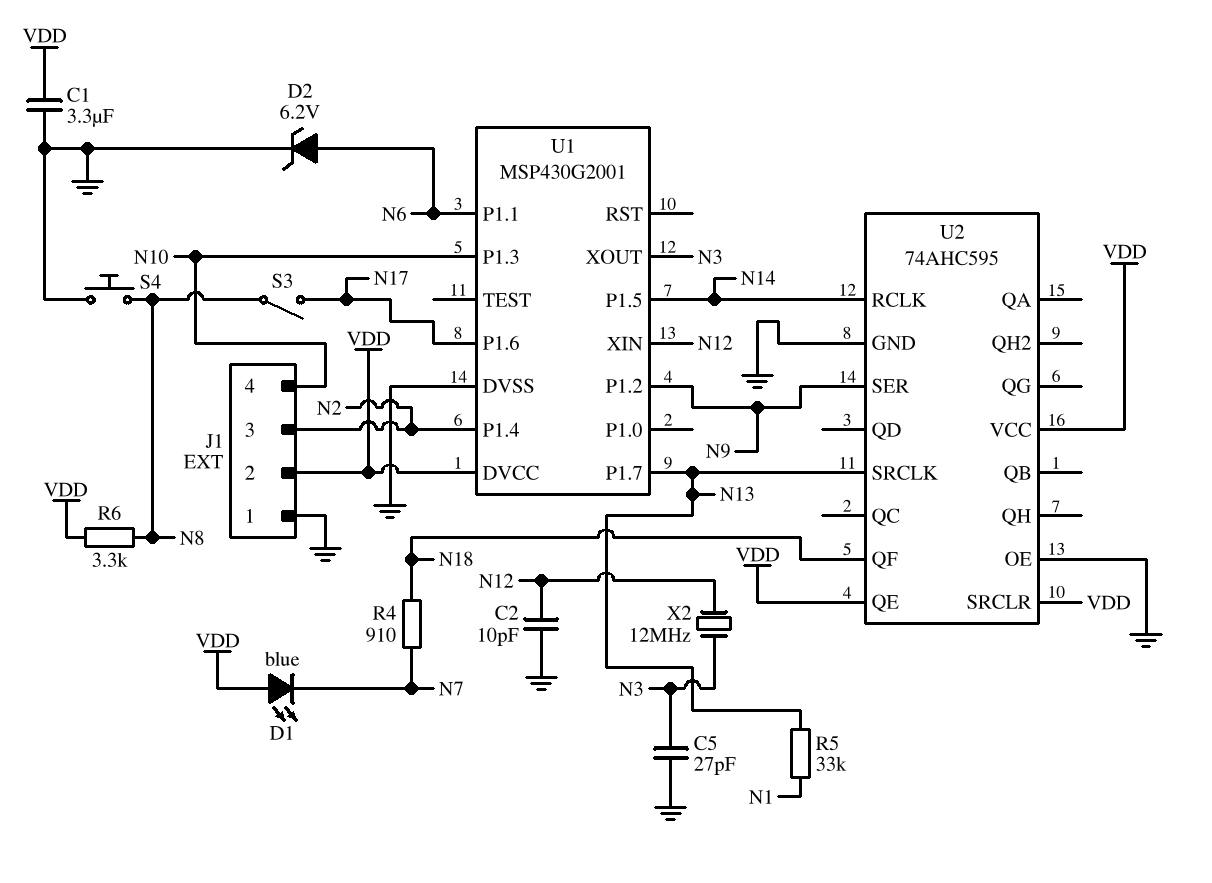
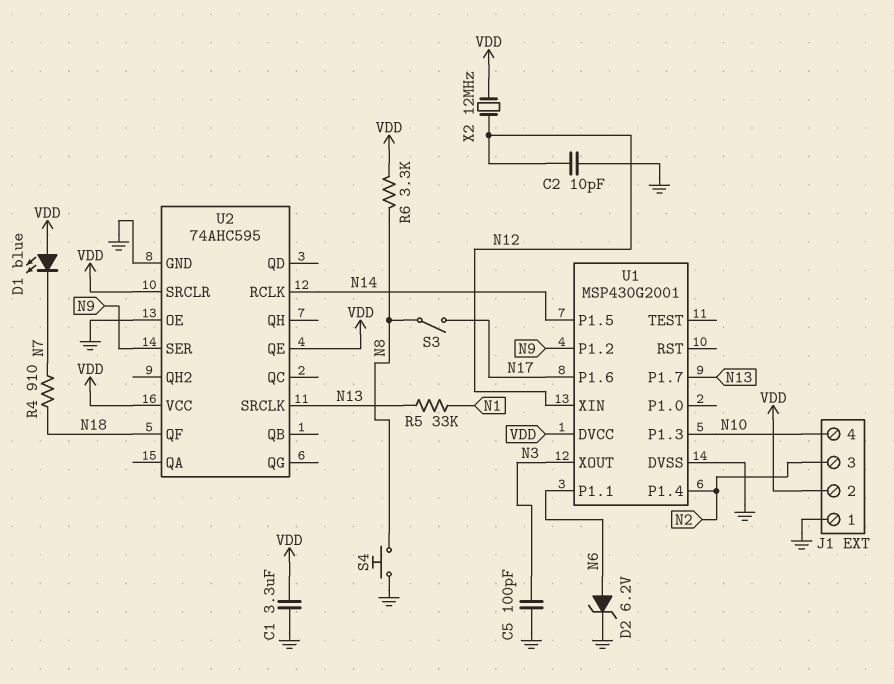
C5: 27pF (GND, N3) -> 100pF (GND, N3)
X2: 12MHz (N3, N12) -> 12MHz (N12, VDD)

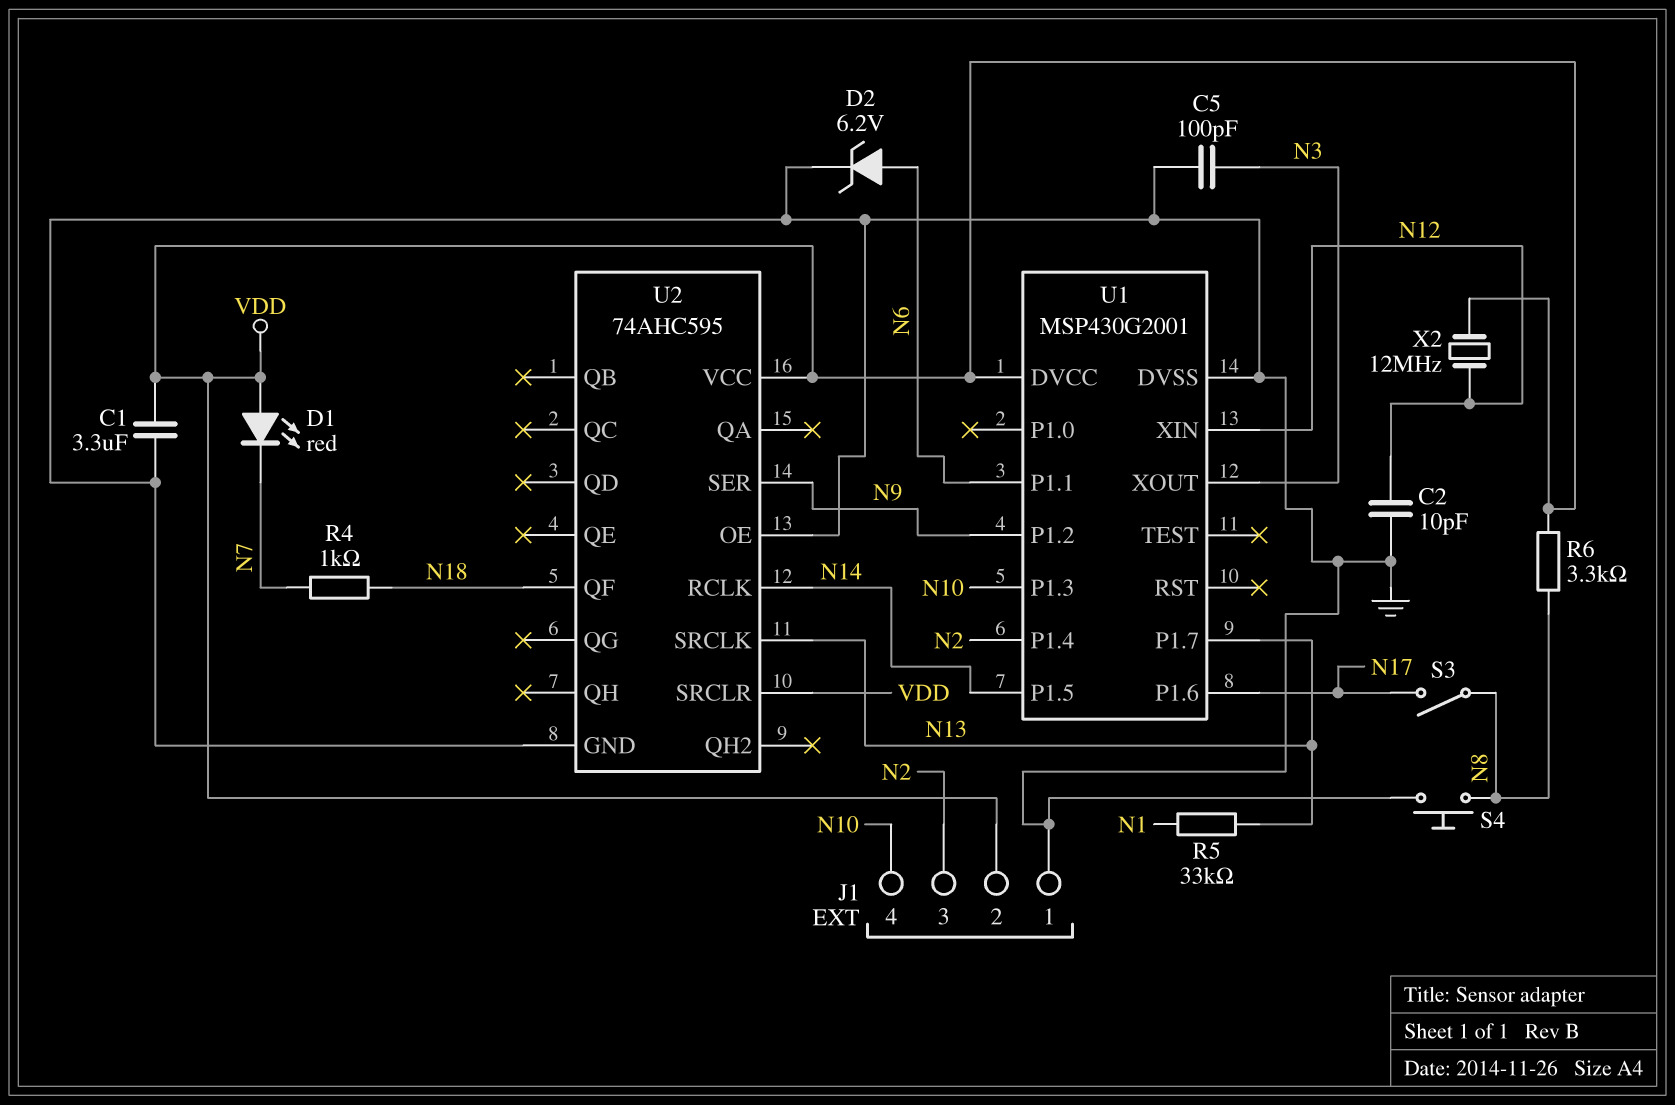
D1: LED blue (A VDD, K N7) -> LED red (A VDD, K N7)
R4: 910 (N7, N18) -> 1k (N7, N18)
U2 pin QE: VDD -> none

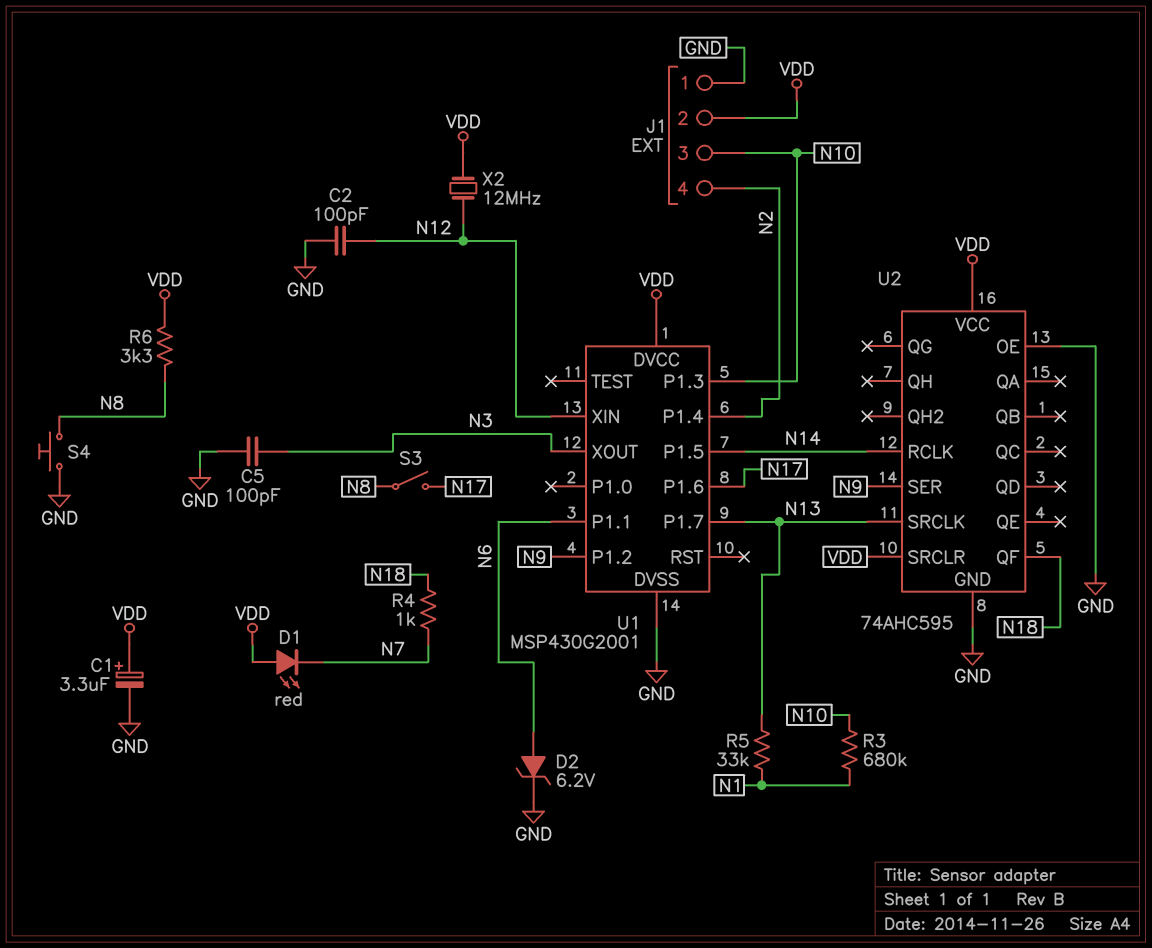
C1: 3.3uF (GND, VDD) -> 3.3uF (plus VDD, minus GND)
C2: 10pF (GND, N12) -> 100pF (GND, N12)
J1 pin 3: N2 -> N10
J1 pin 4: N10 -> N2
R3: none -> 680k (N1, N10)

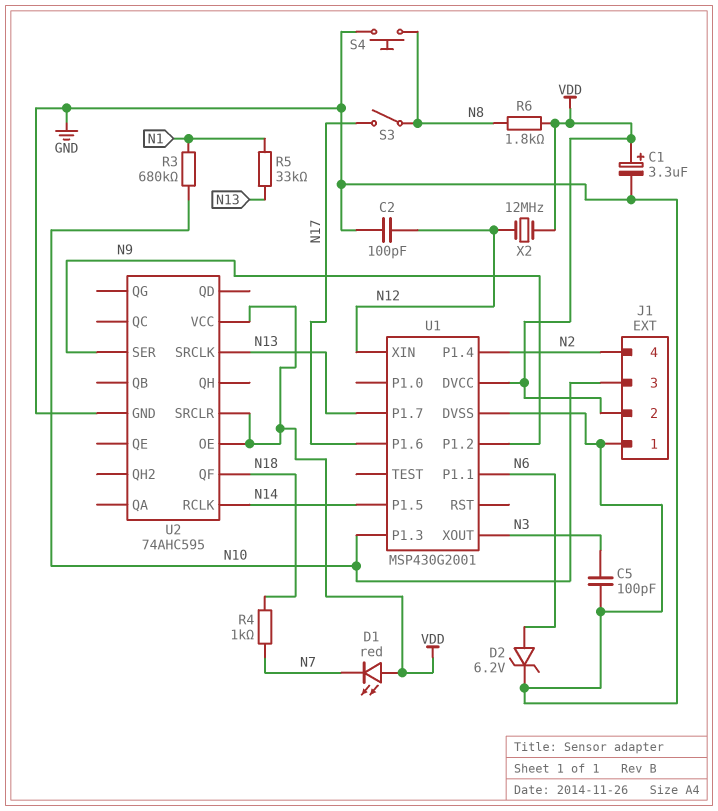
R6: 3.3k (N8, VDD) -> 1.8k (N8, VDD)
U2 pin OE: GND -> VDD

